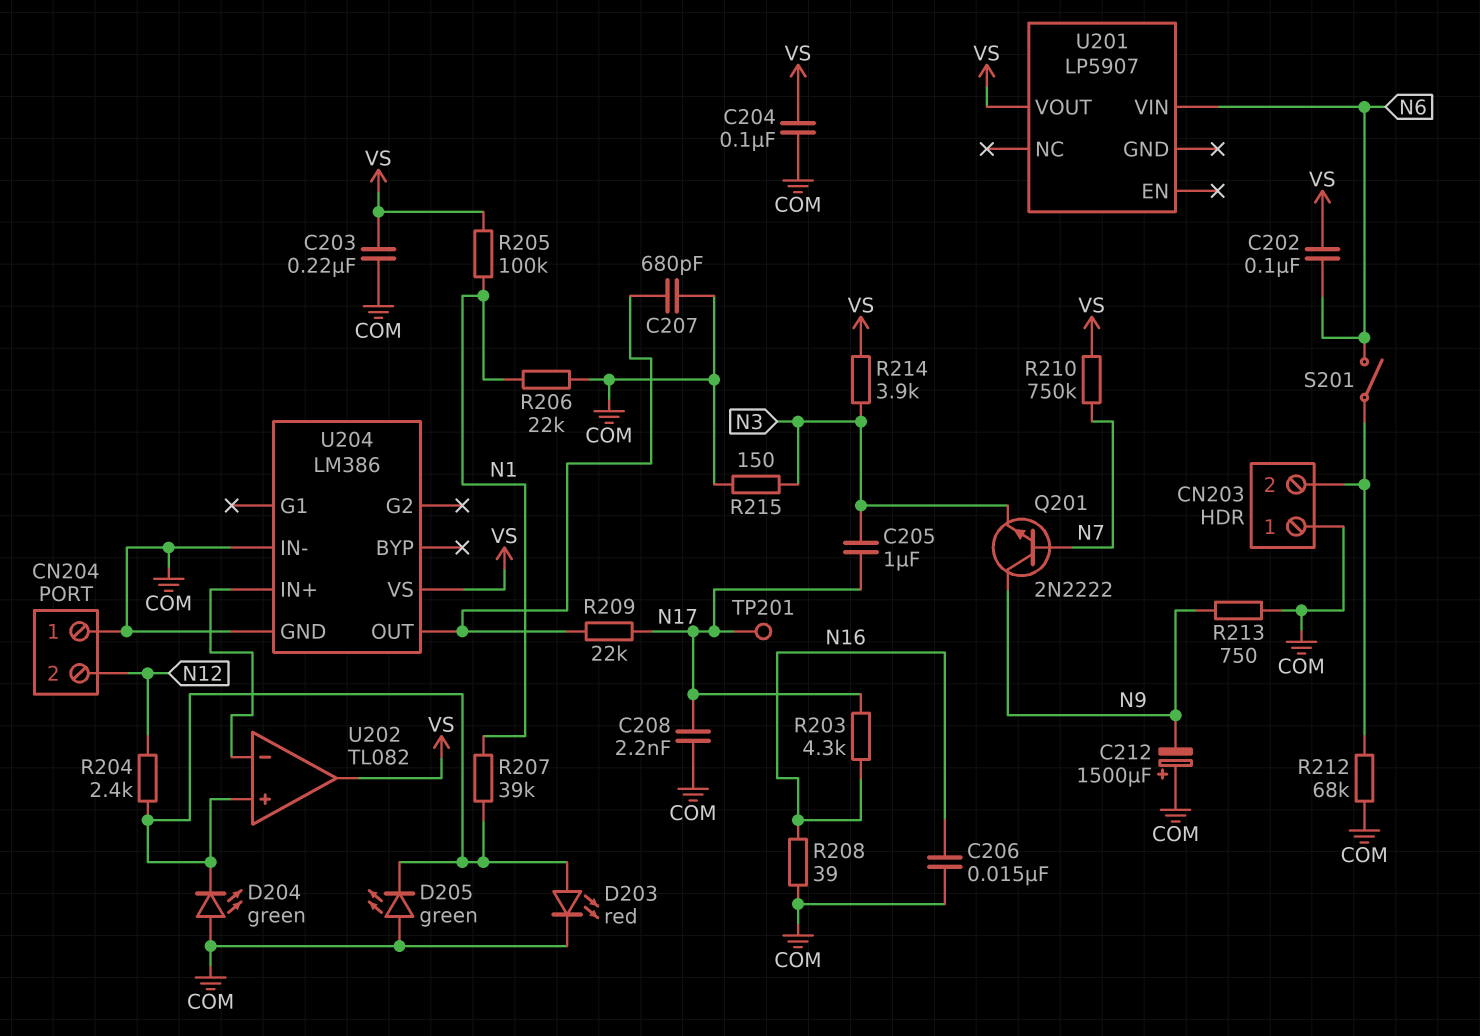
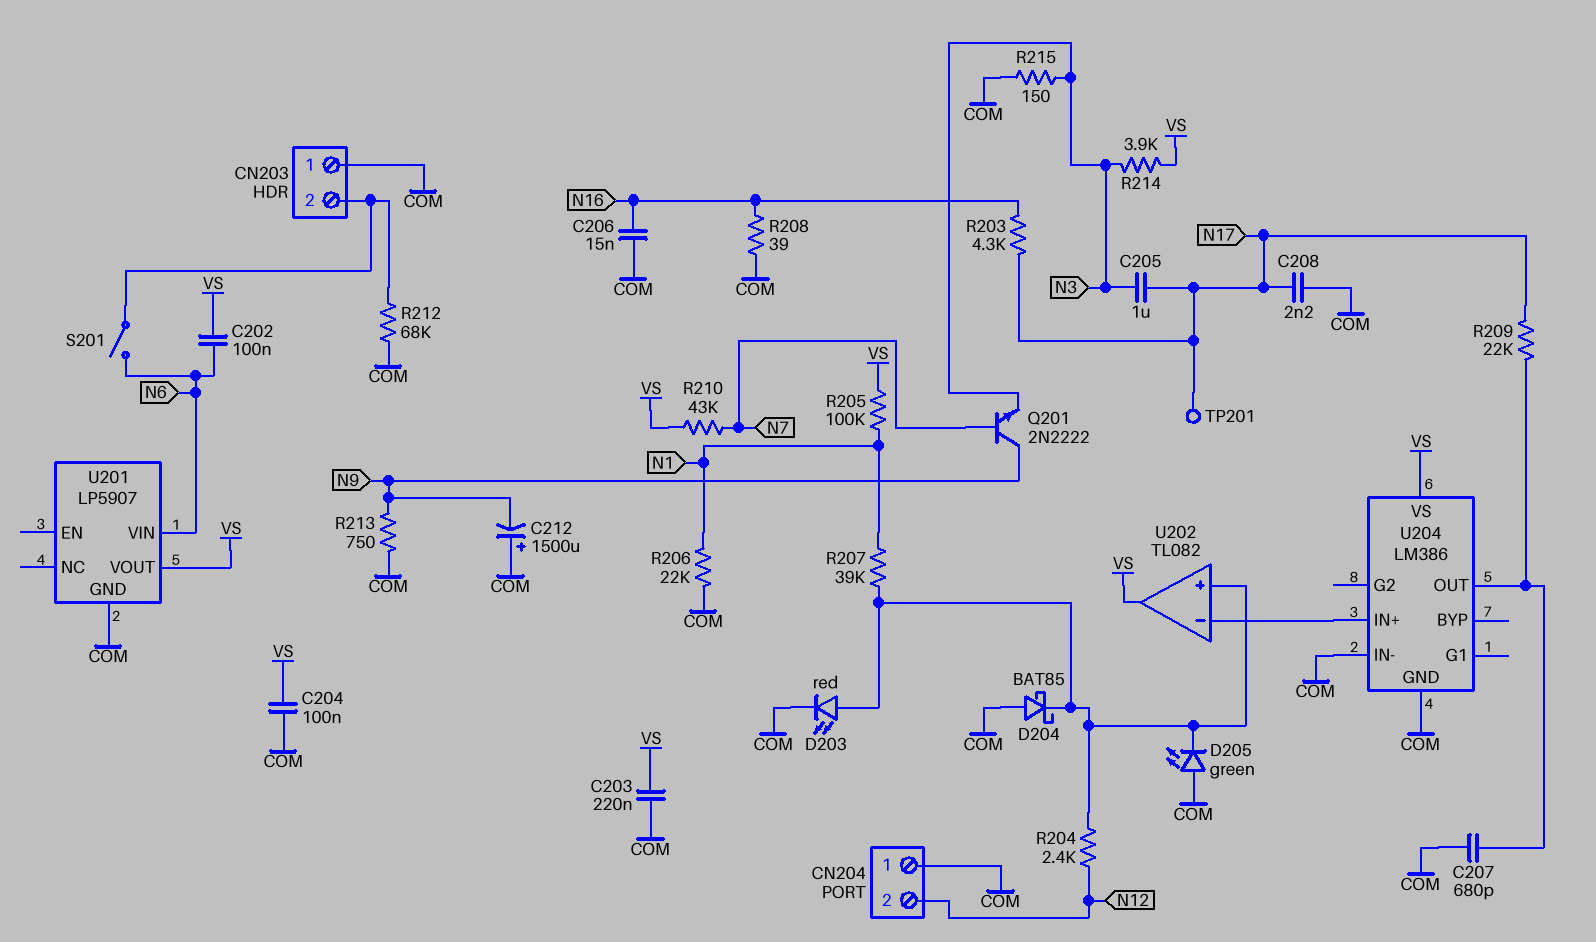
D204: LED green (A COM, K U202/in+) -> schottky BAT85 (A COM, K U202/in+)
R210: 750k (N7, VS) -> 43k (N7, VS)
U201 pin GND: none -> COM

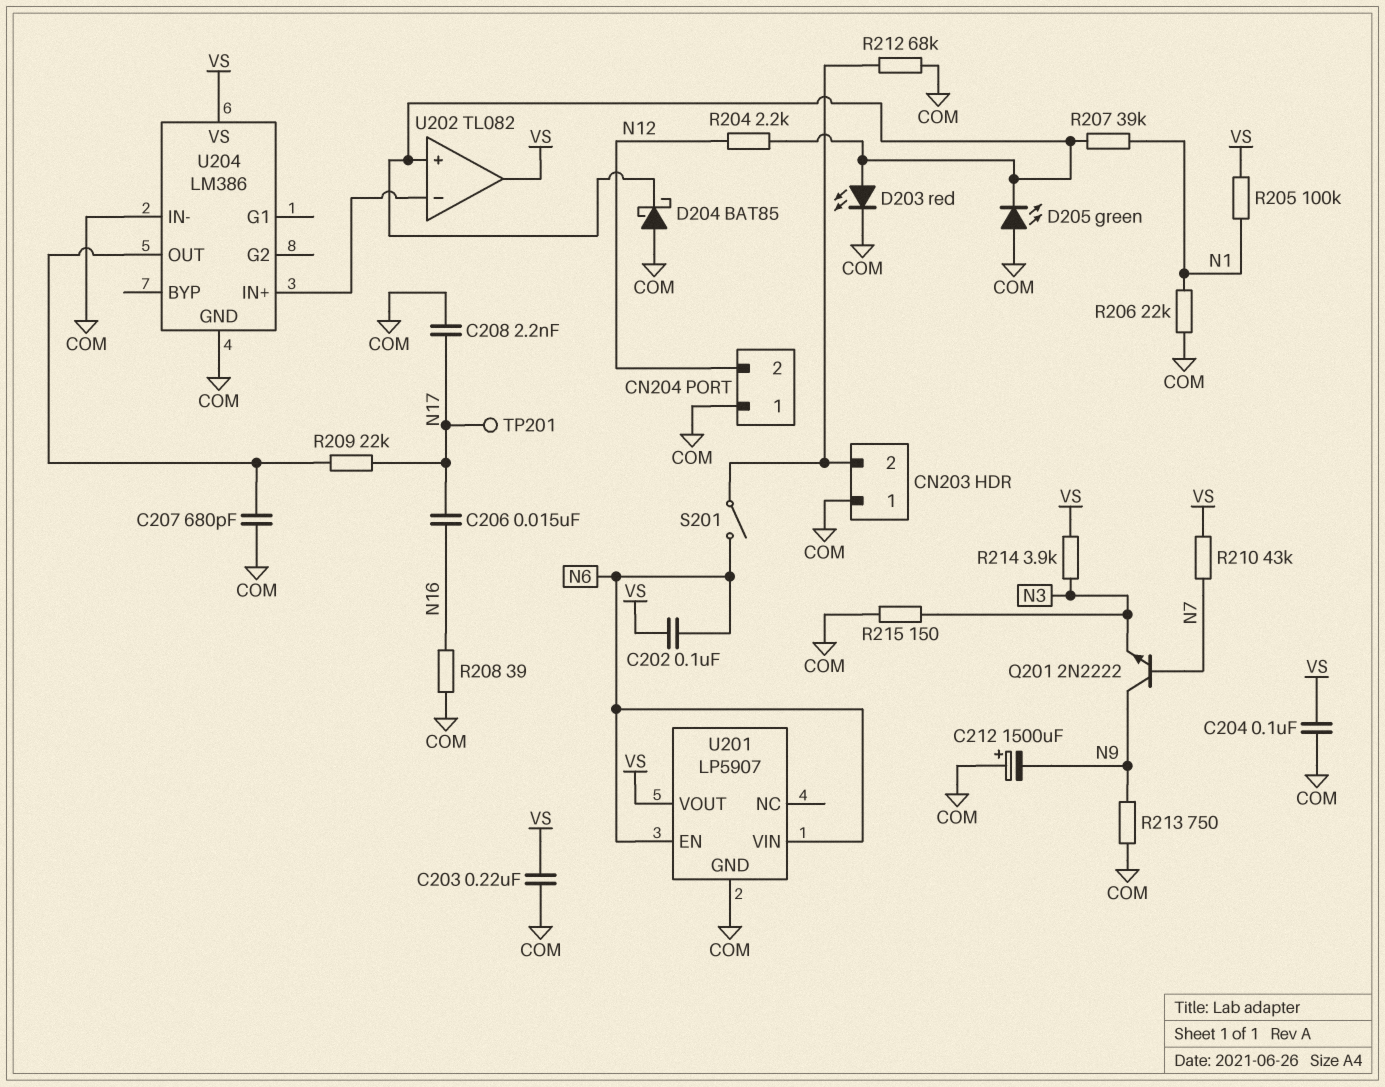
C205: 1uF (N3, N17) -> none
C206: 15nF (COM, N16) -> 15nF (N16, N17)
R203: 4.3k (N16, N17) -> none
R204: 2.4k (N12, U202/in+) -> 2.2k (N12, U202/in+)
U201 pin EN: none -> N6

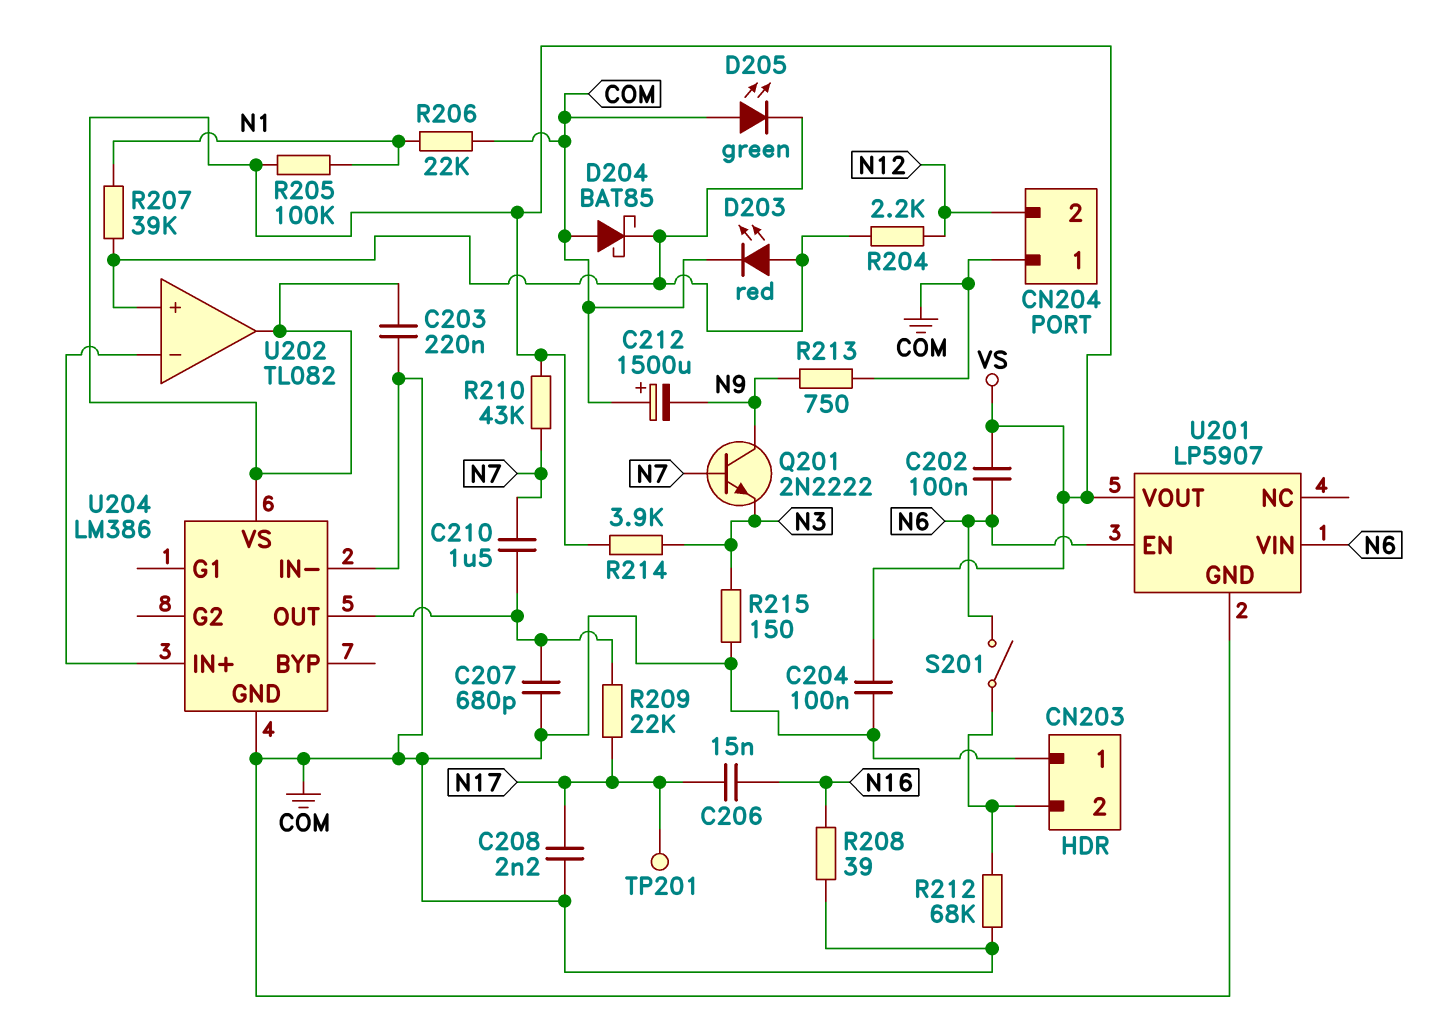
C210: none -> 1.5uF (N7, U204/OUT)

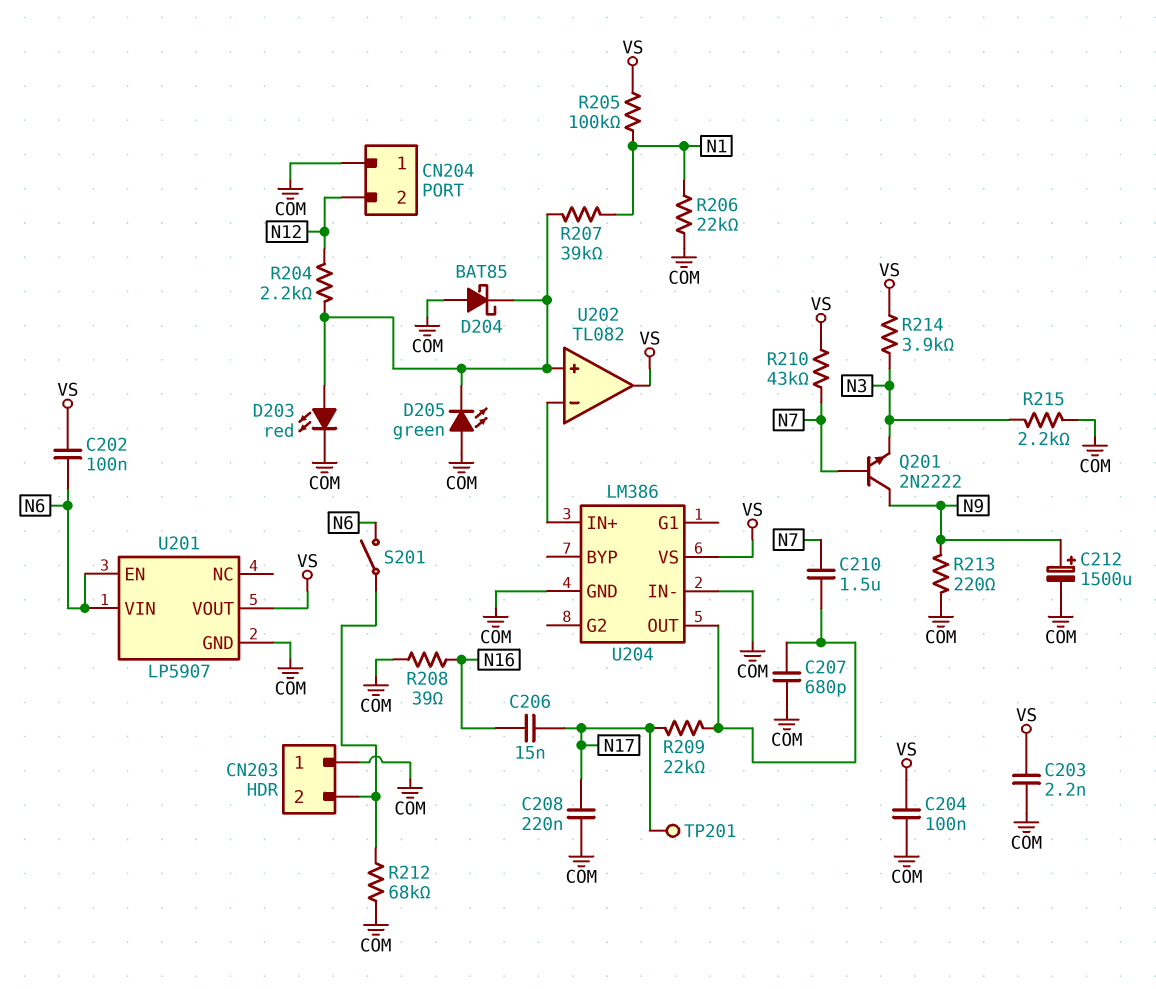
C203: 220nF (COM, VS) -> 2.2nF (COM, VS)
C208: 2.2nF (COM, N17) -> 220nF (COM, N17)
C212: 1500uF (plus COM, minus N9) -> 1500uF (plus N9, minus COM)
R213: 750 (COM, N9) -> 220 (COM, N9)
R215: 150 (COM, N3) -> 2.2k (COM, N3)

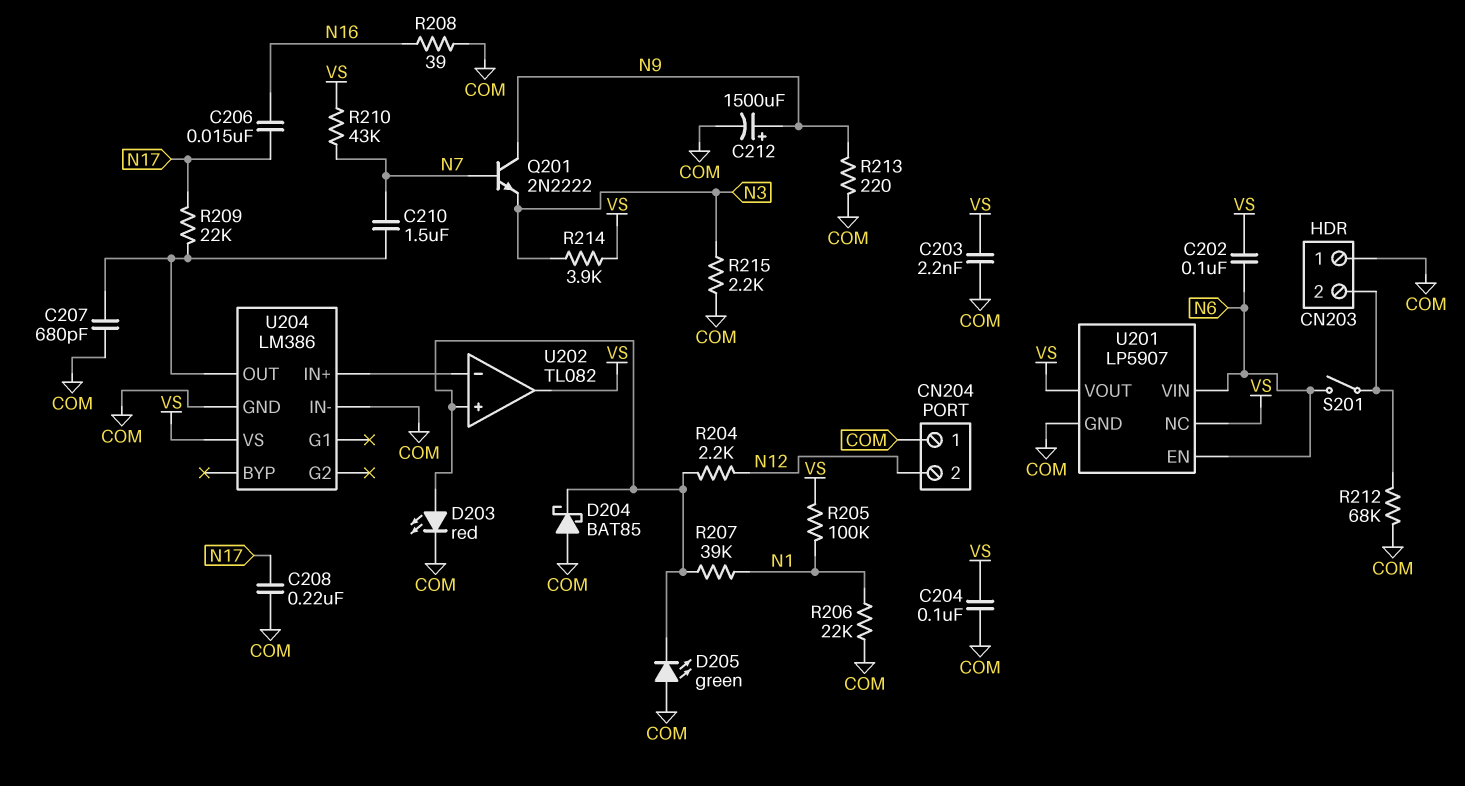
TP201: test point (N17) -> none
U201 pin NC: none -> VS

